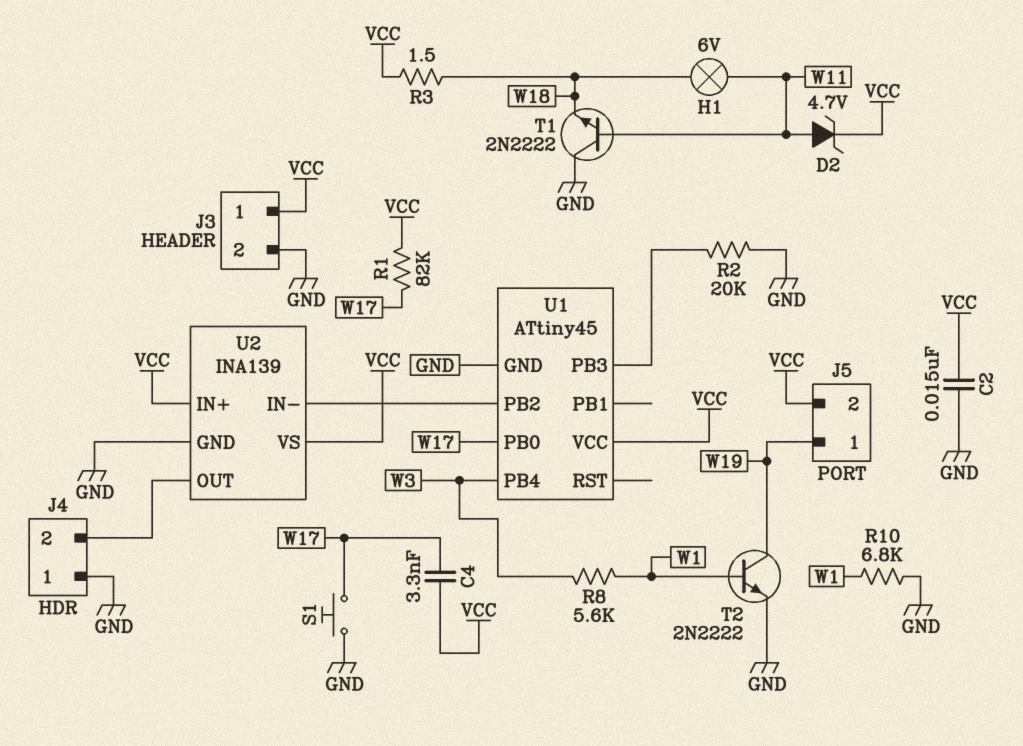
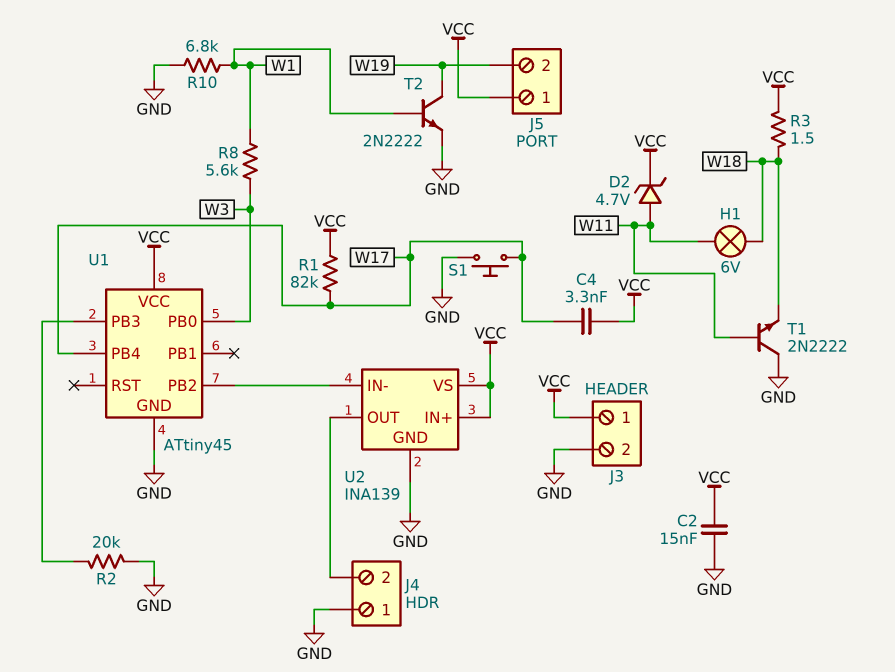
J5 pin 1: W19 -> VCC
J5 pin 2: VCC -> W19
U1 pin PB0: W17 -> W3
U1 pin PB4: W3 -> W17

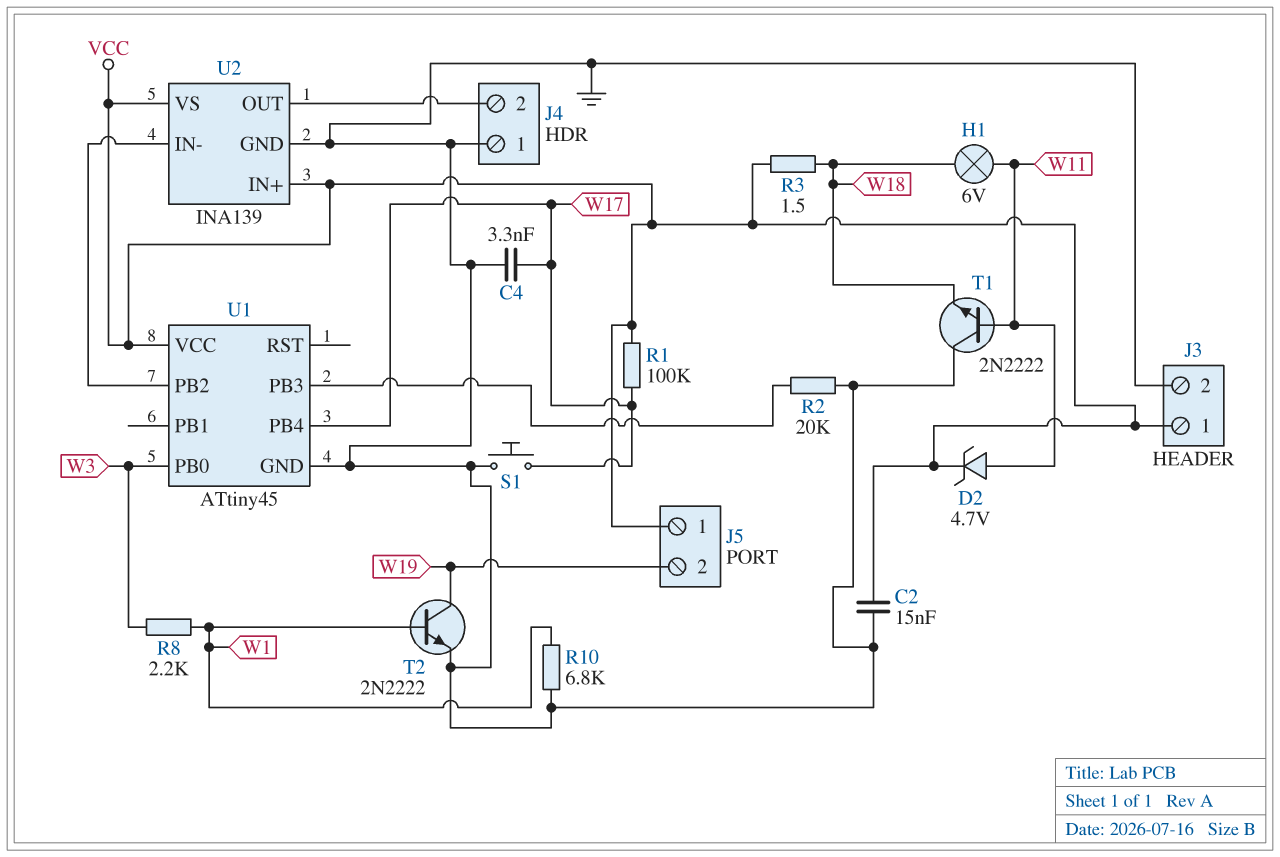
C4: 3.3nF (VCC, W17) -> 3.3nF (GND, W17)
R1: 82k (VCC, W17) -> 100k (VCC, W17)
R8: 5.6k (W1, W3) -> 2.2k (W1, W3)

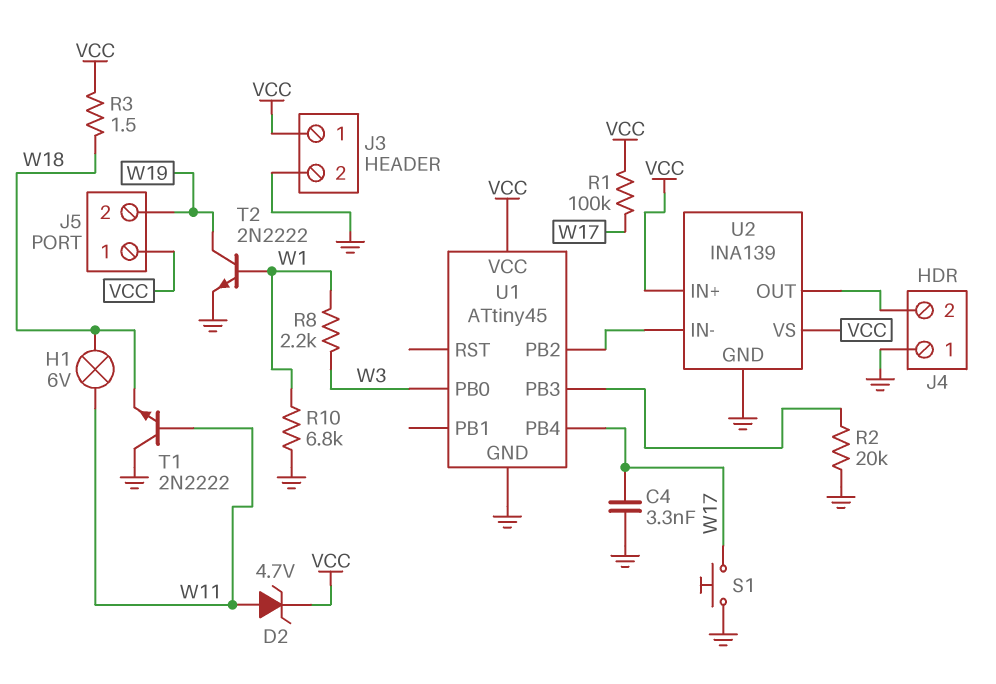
C2: 15nF (GND, VCC) -> none

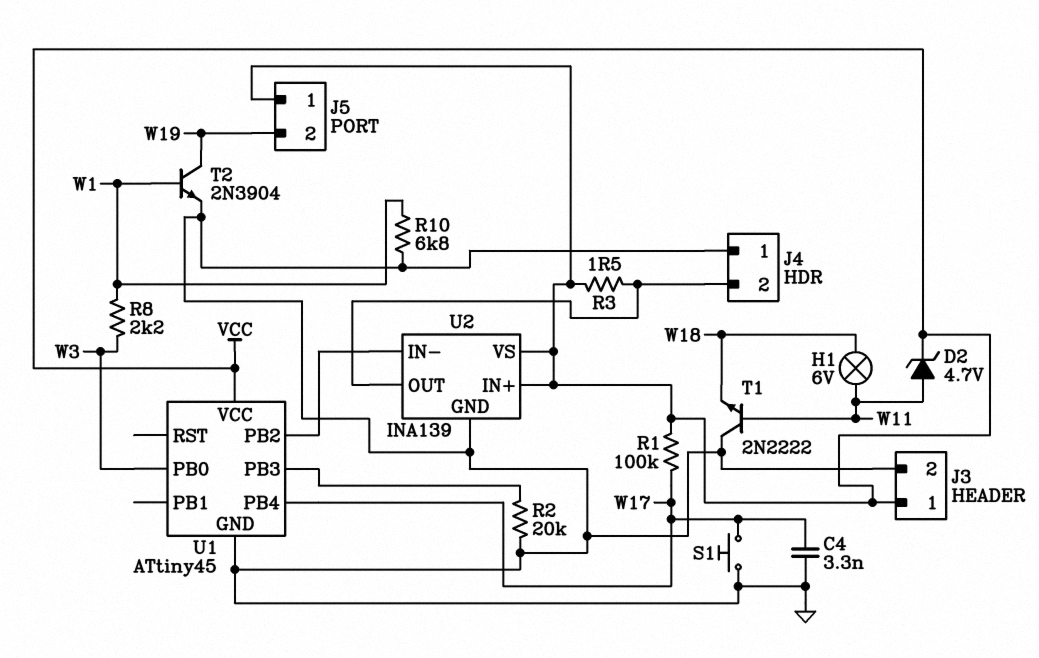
R3: 1.5 (VCC, W18) -> 1.5 (J4/2, VCC)
T2: NPN 2N2222 (B W1, C W19, E GND) -> NPN 2N3904 (B W1, C W19, E GND)

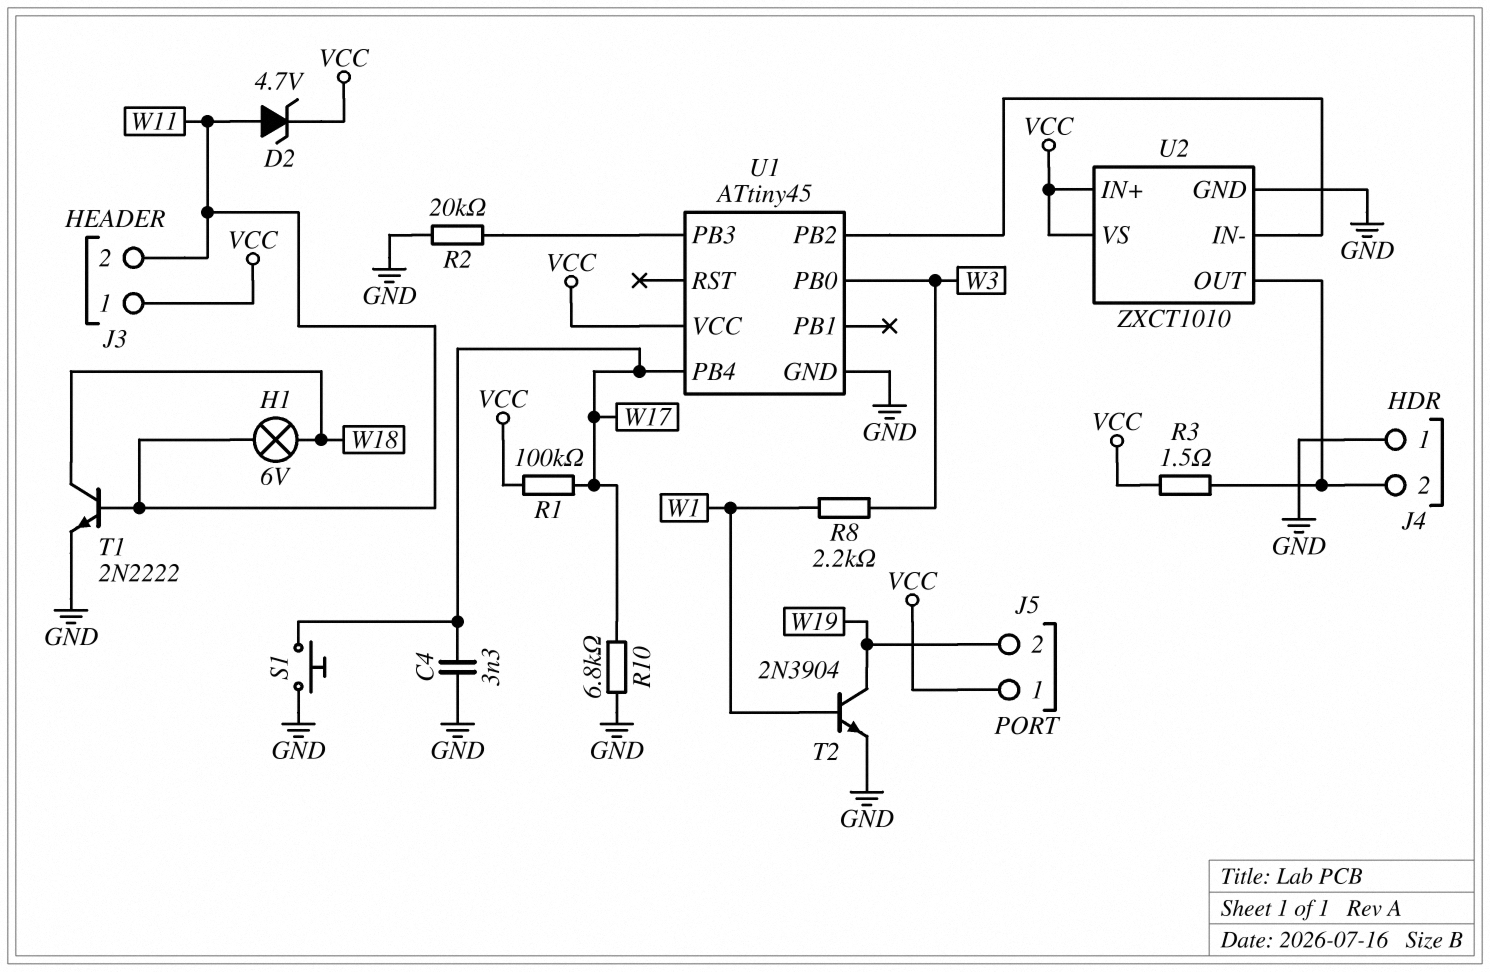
J3 pin 2: GND -> W11
R10: 6.8k (GND, W1) -> 6.8k (GND, W17)
T1: NPN 2N2222 (B W11, C GND, E W18) -> NPN 2N2222 (B W11, C W18, E GND)
U2: INA139 -> ZXCT1010

